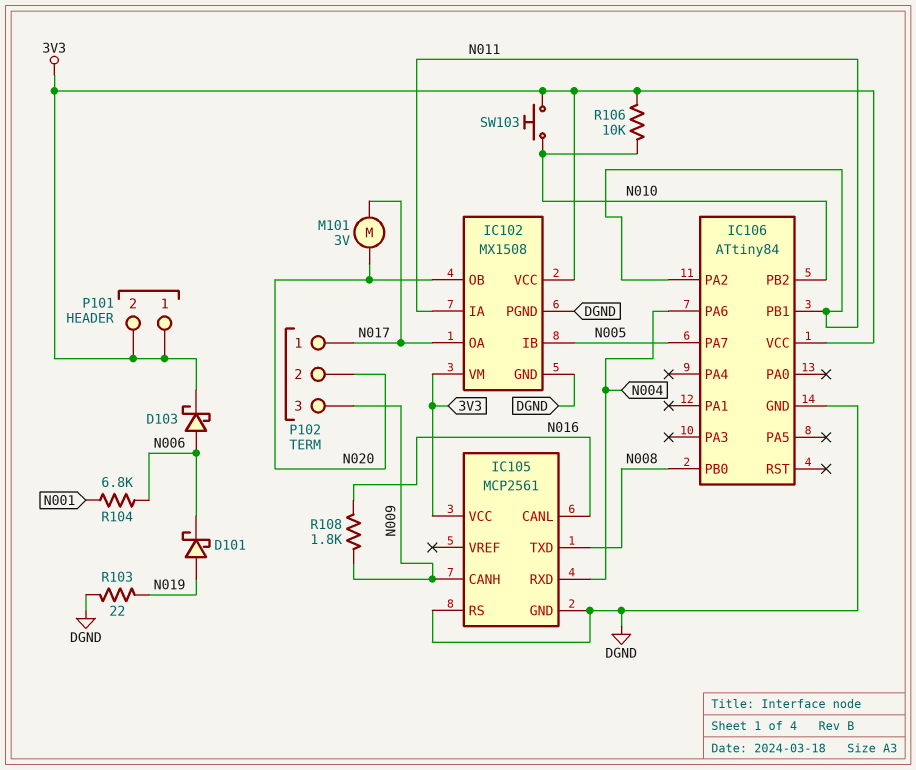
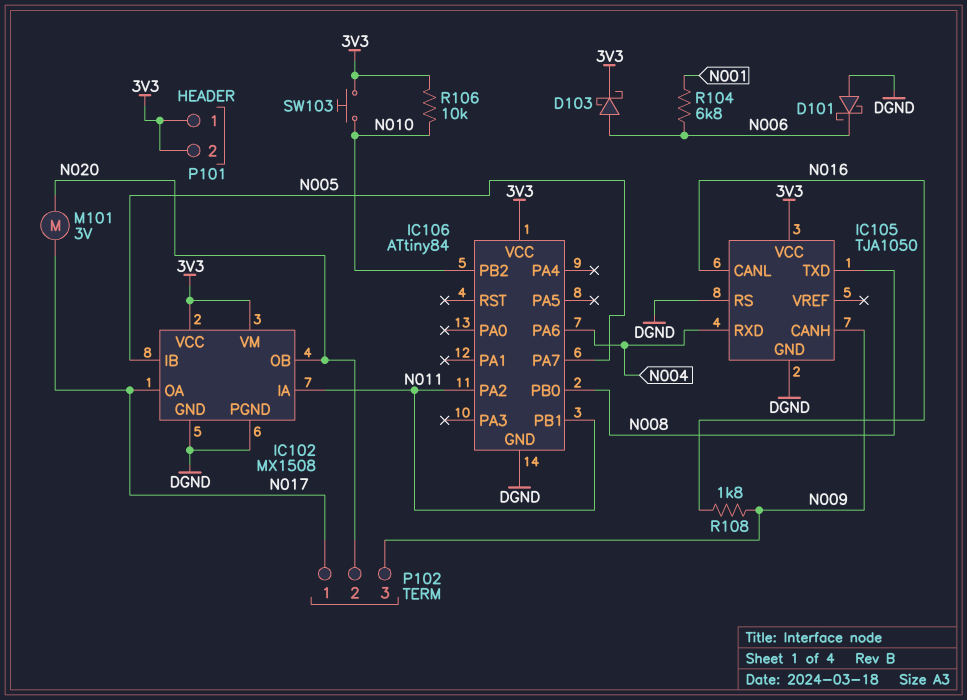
D101: schottky (A N019, K N006) -> schottky (A DGND, K N006)
IC105: MCP2561 -> TJA1050
R103: 22 (DGND, N019) -> none

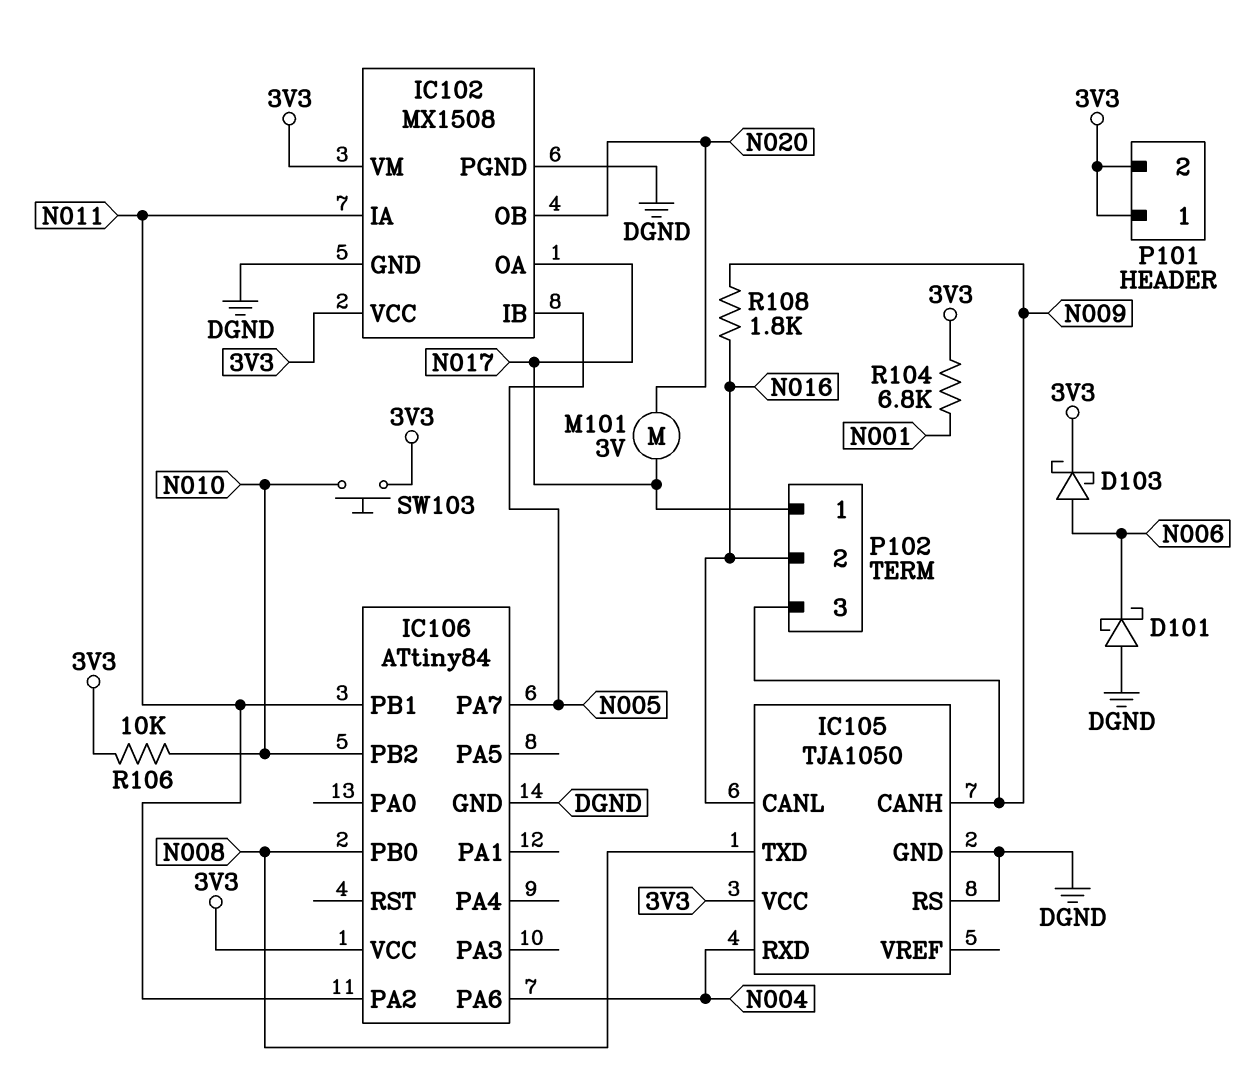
P102 pin 2: N020 -> N016
R104: 6.8k (N001, N006) -> 6.8k (3V3, N001)

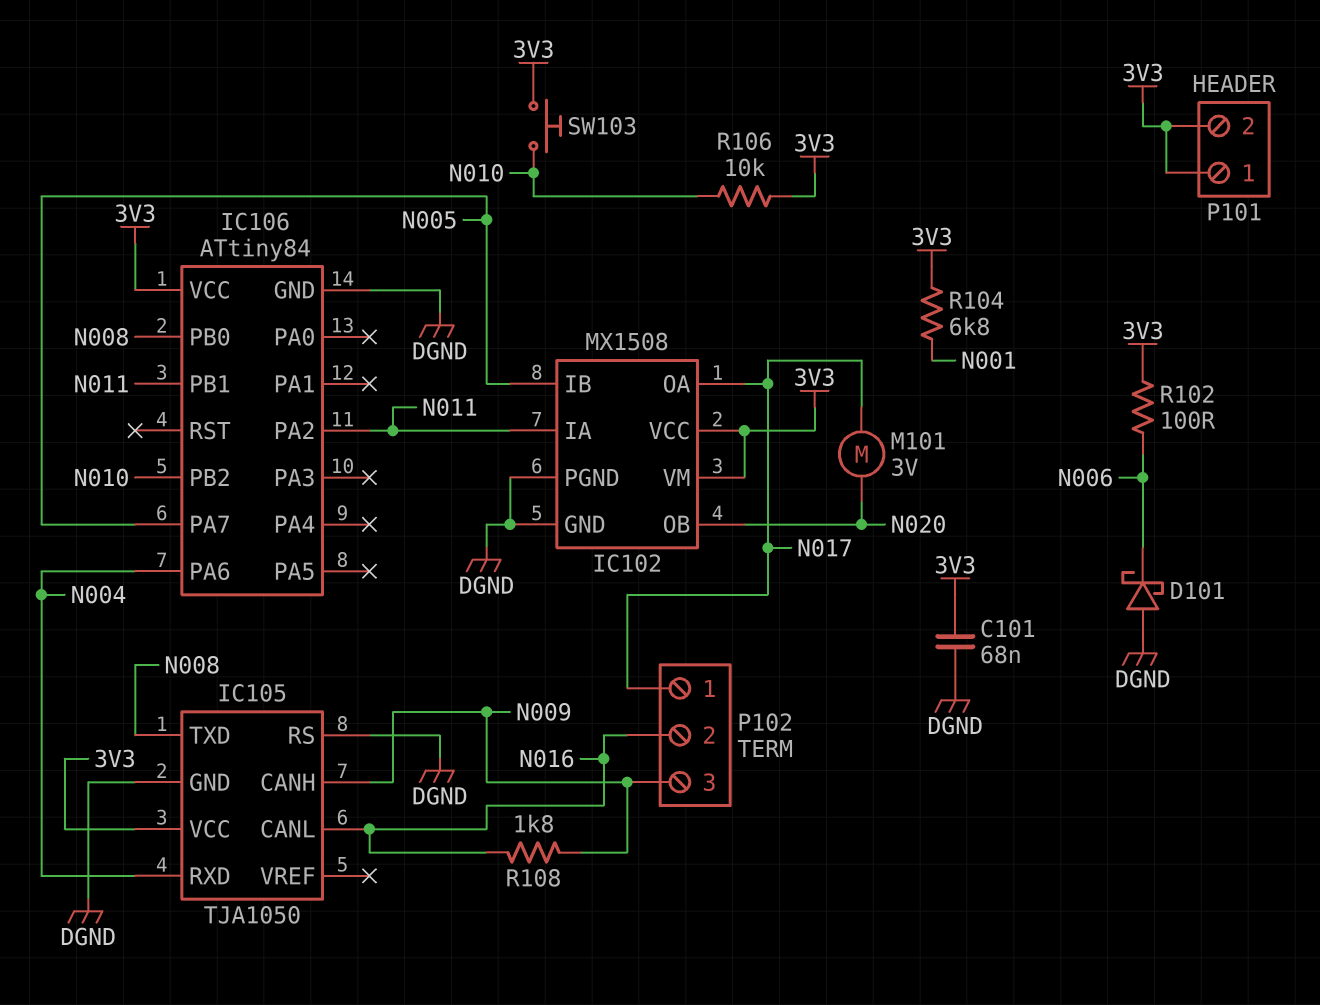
C101: none -> 68nF (3V3, DGND)
D103: schottky (A N006, K 3V3) -> none
R102: none -> 100 (3V3, N006)

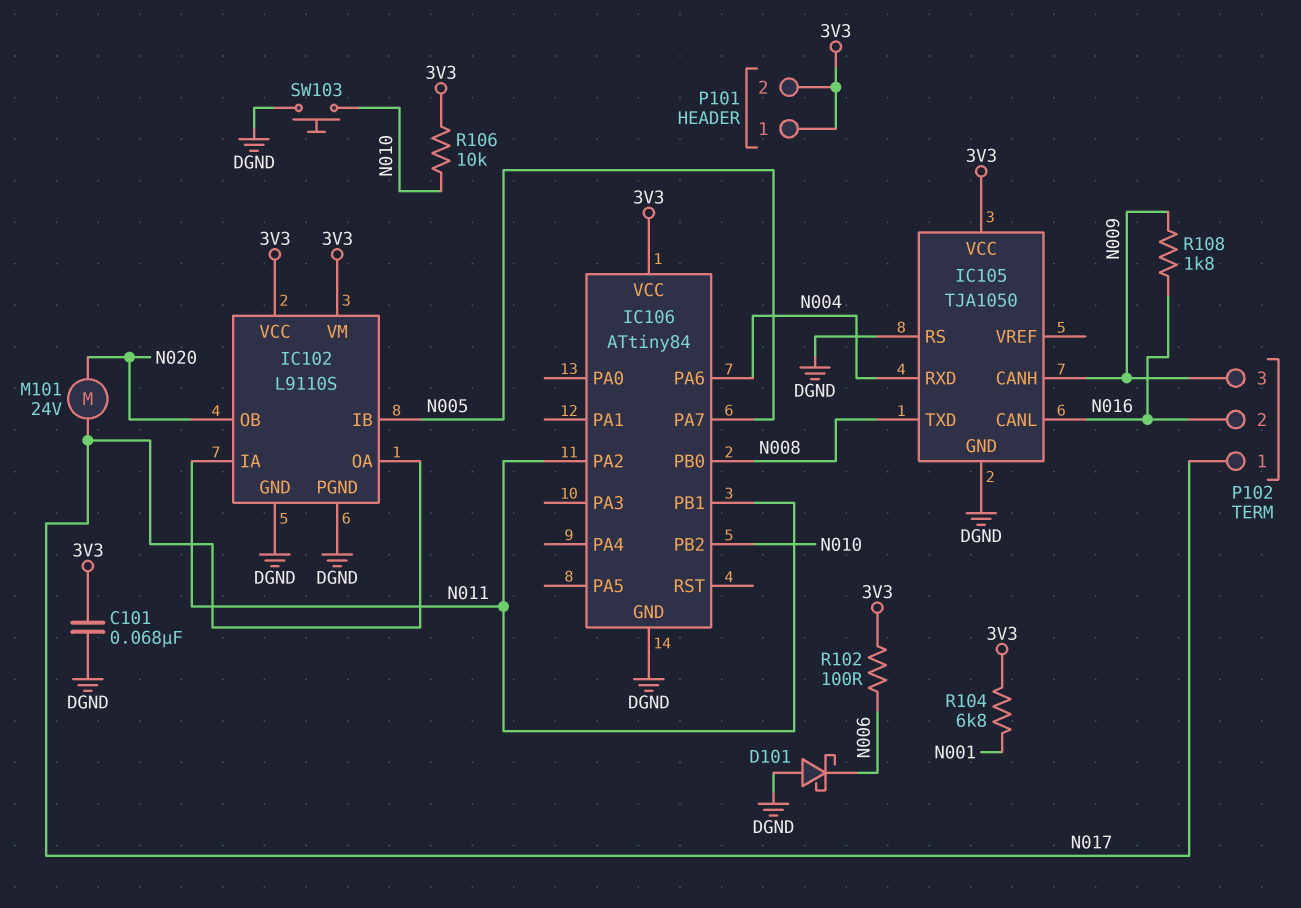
IC102: MX1508 -> L9110S
M101: motor 3V (N017, N020) -> motor 24V (N017, N020)
SW103: button (3V3, N010) -> button (DGND, N010)

